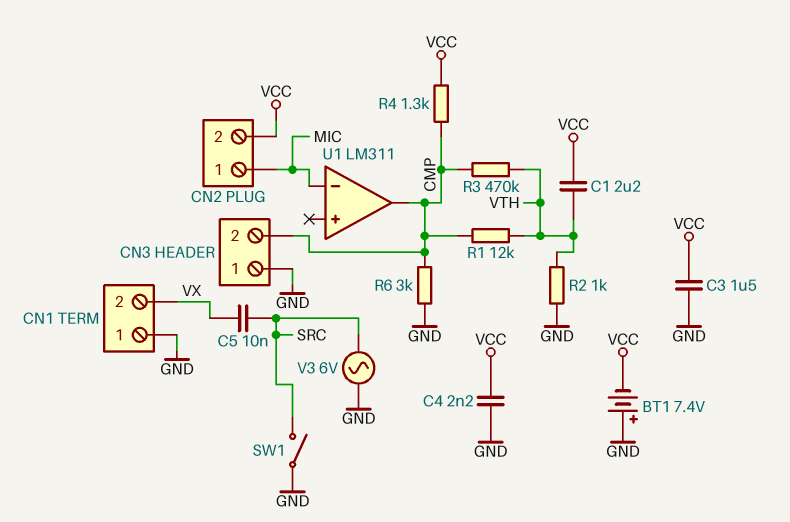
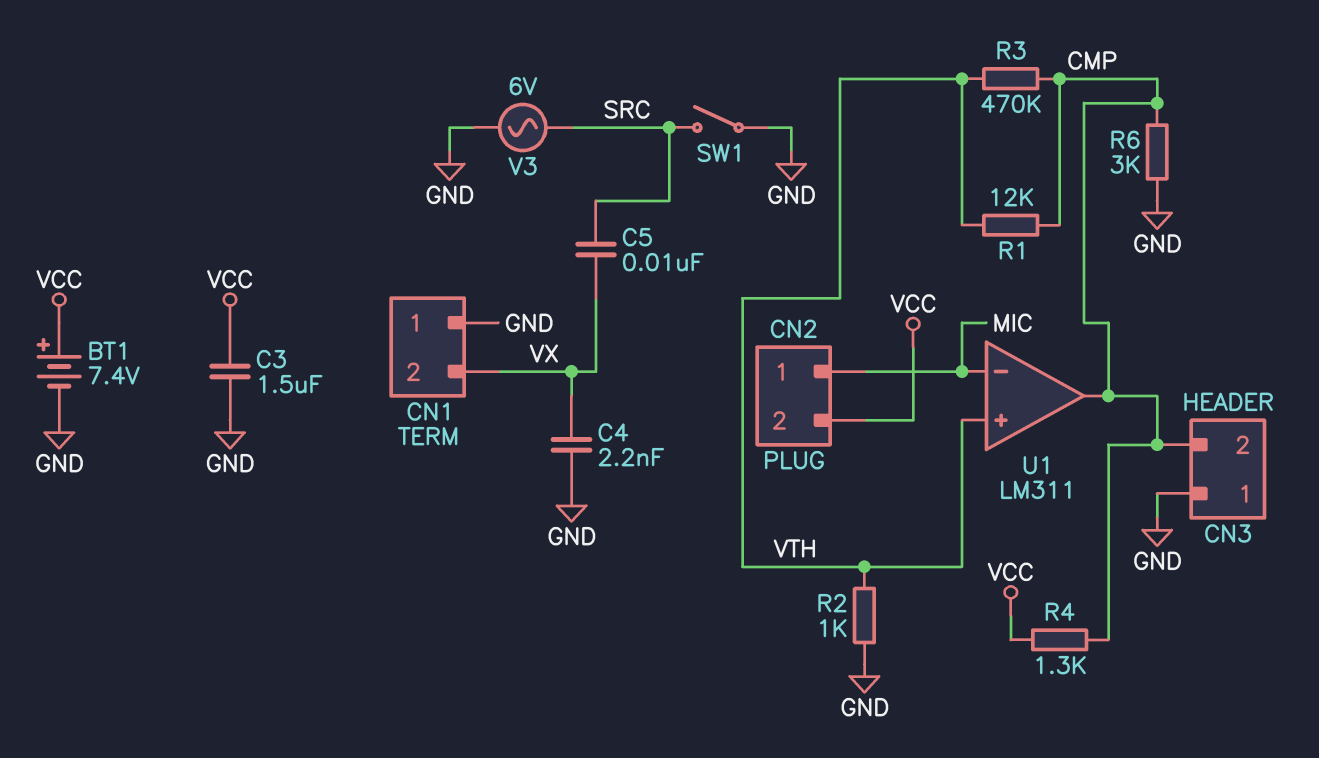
BT1: 7.4V (plus GND, minus VCC) -> 7.4V (plus VCC, minus GND)
C1: 2.2uF (VCC, VTH) -> none
C4: 2.2nF (GND, VCC) -> 2.2nF (GND, VX)
U1 pin in+: none -> VTH

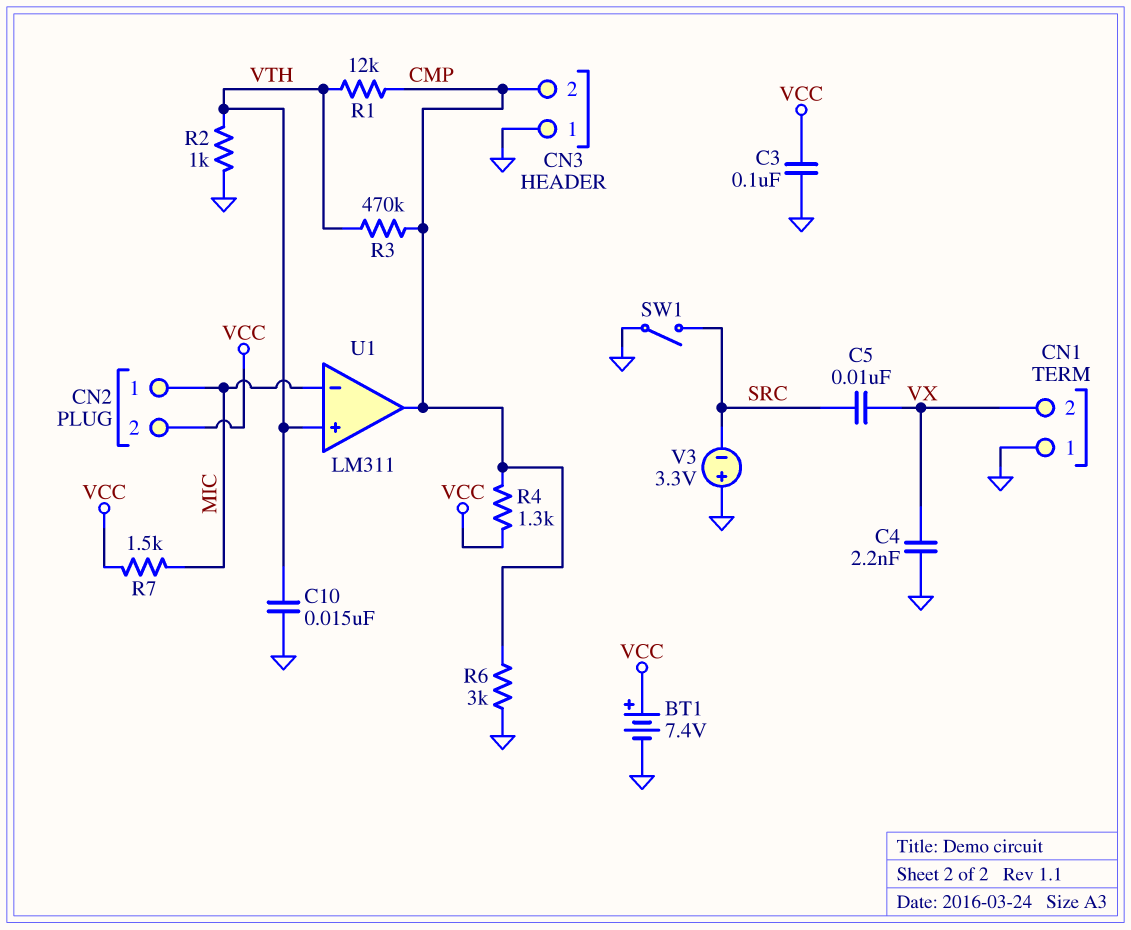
C3: 1.5uF (GND, VCC) -> 100nF (GND, VCC)
C10: none -> 15nF (GND, VTH)
R7: none -> 1.5k (MIC, VCC)
V3: AC 6V (GND, SRC) -> 3.3V (plus GND, minus SRC)

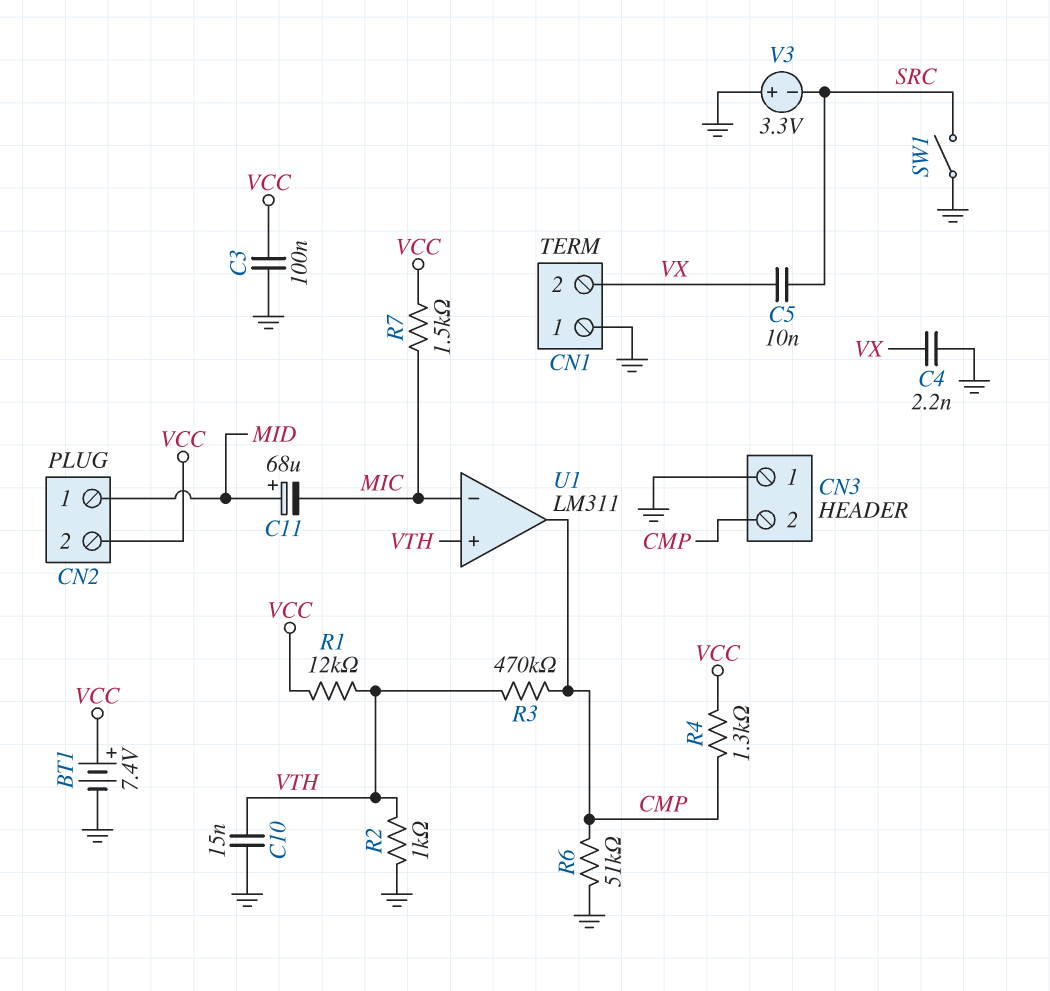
C11: none -> 68uF (plus MID, minus MIC)
CN2 pin 1: MIC -> MID
R1: 12k (CMP, VTH) -> 12k (VCC, VTH)
R6: 3k (CMP, GND) -> 51k (CMP, GND)

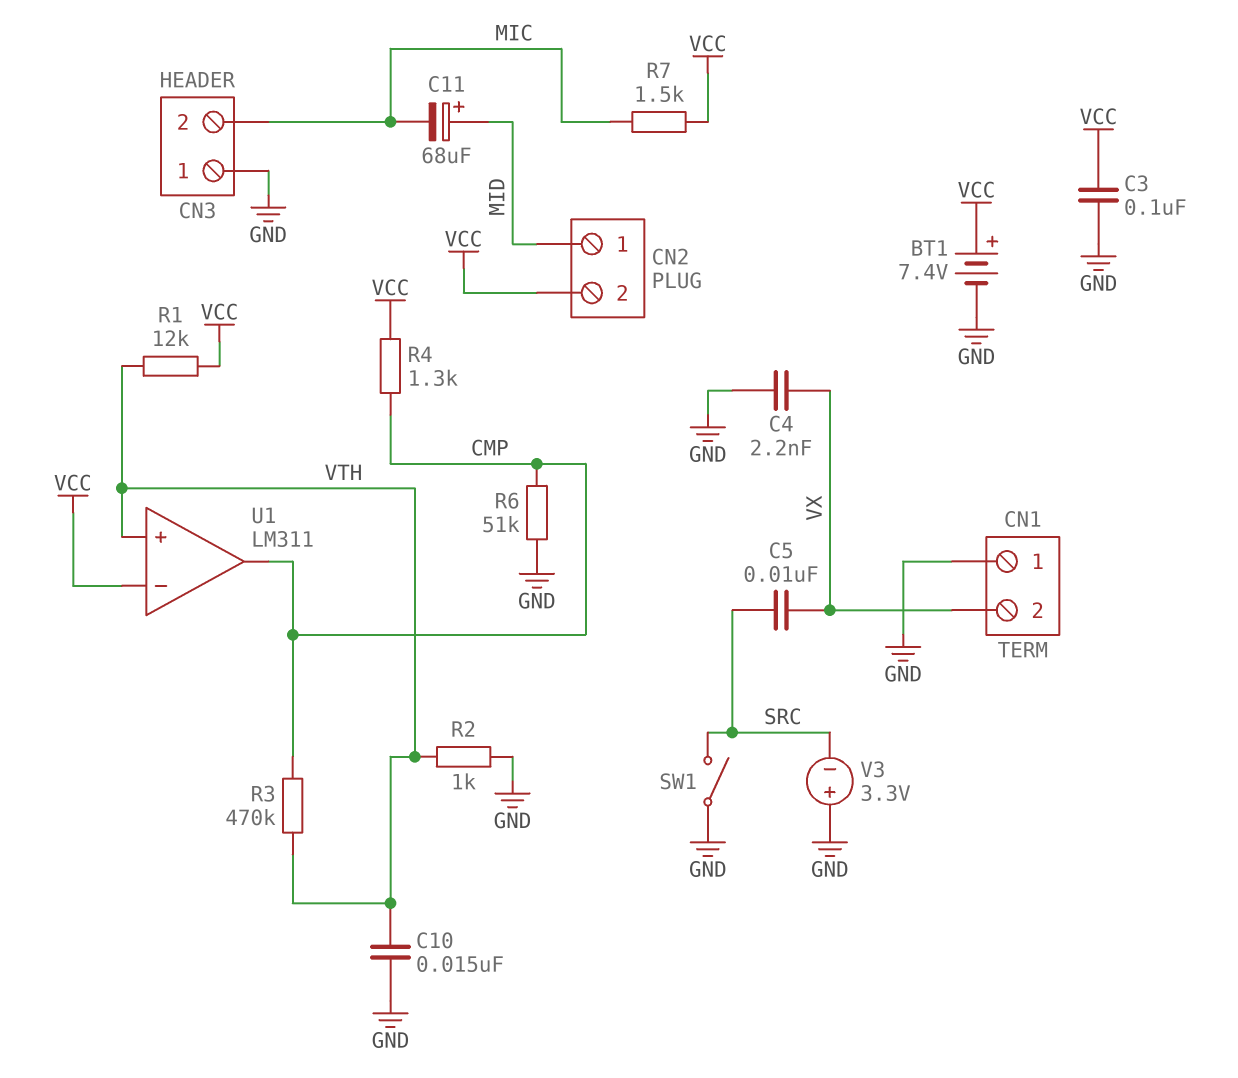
CN3 pin 2: CMP -> MIC
U1 pin in-: MIC -> VCC

